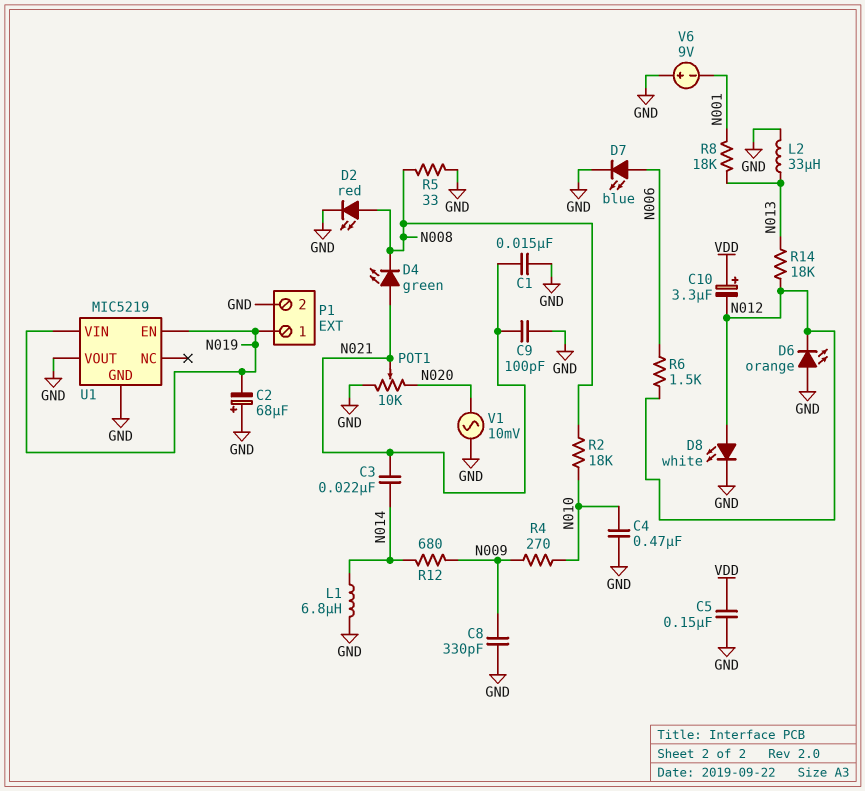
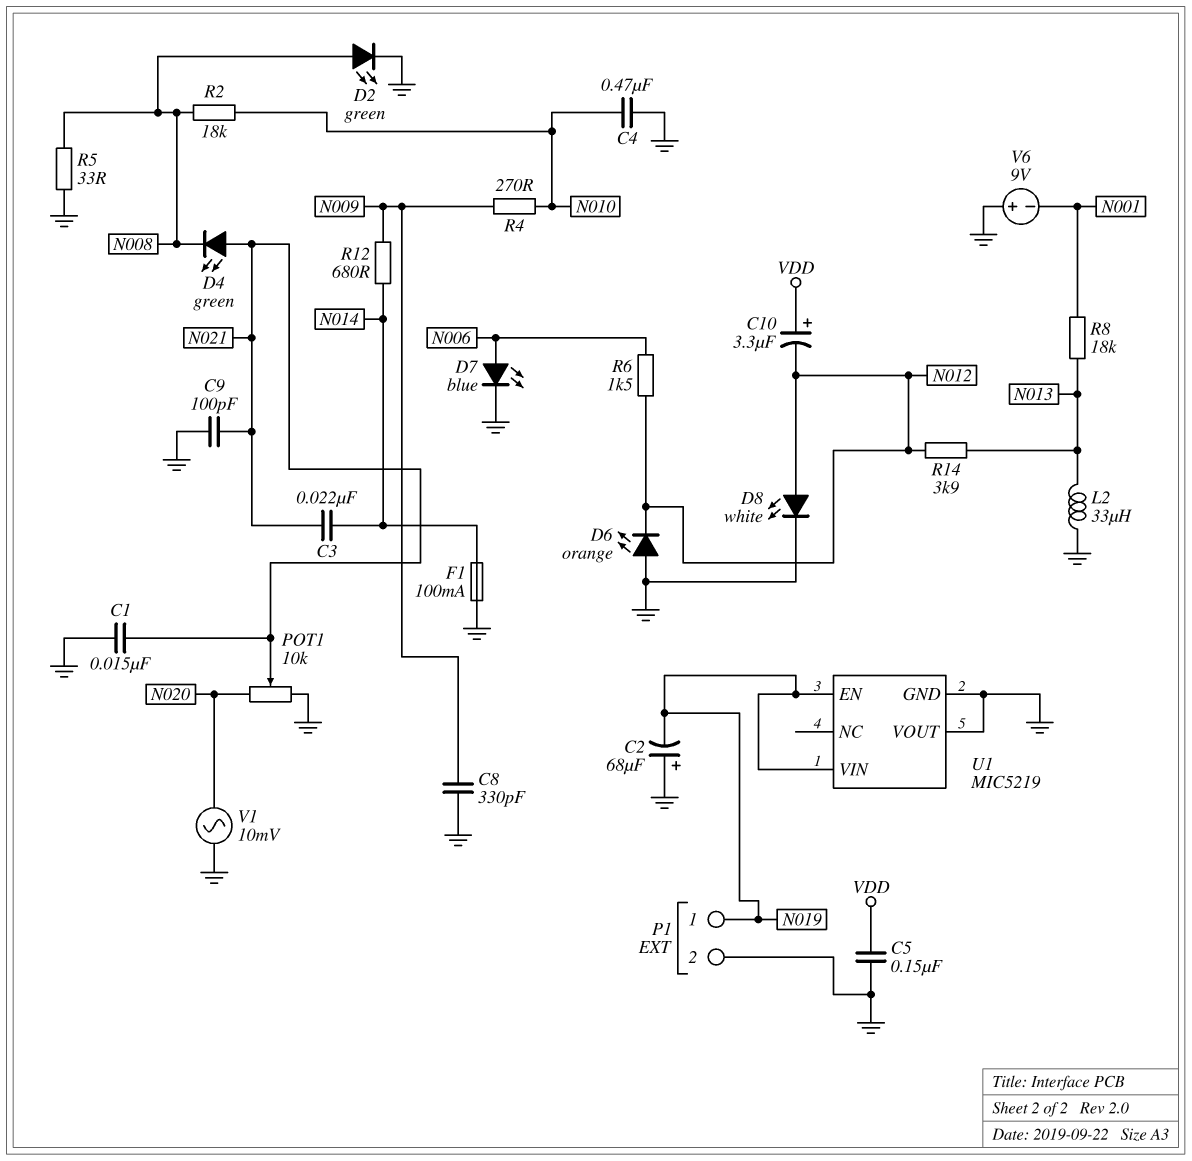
D2: LED red (A N008, K GND) -> LED green (A N008, K GND)
F1: none -> 100mA (GND, N014)
L1: 6.8uH (GND, N014) -> none
R14: 18k (N012, N013) -> 3.9k (N012, N013)

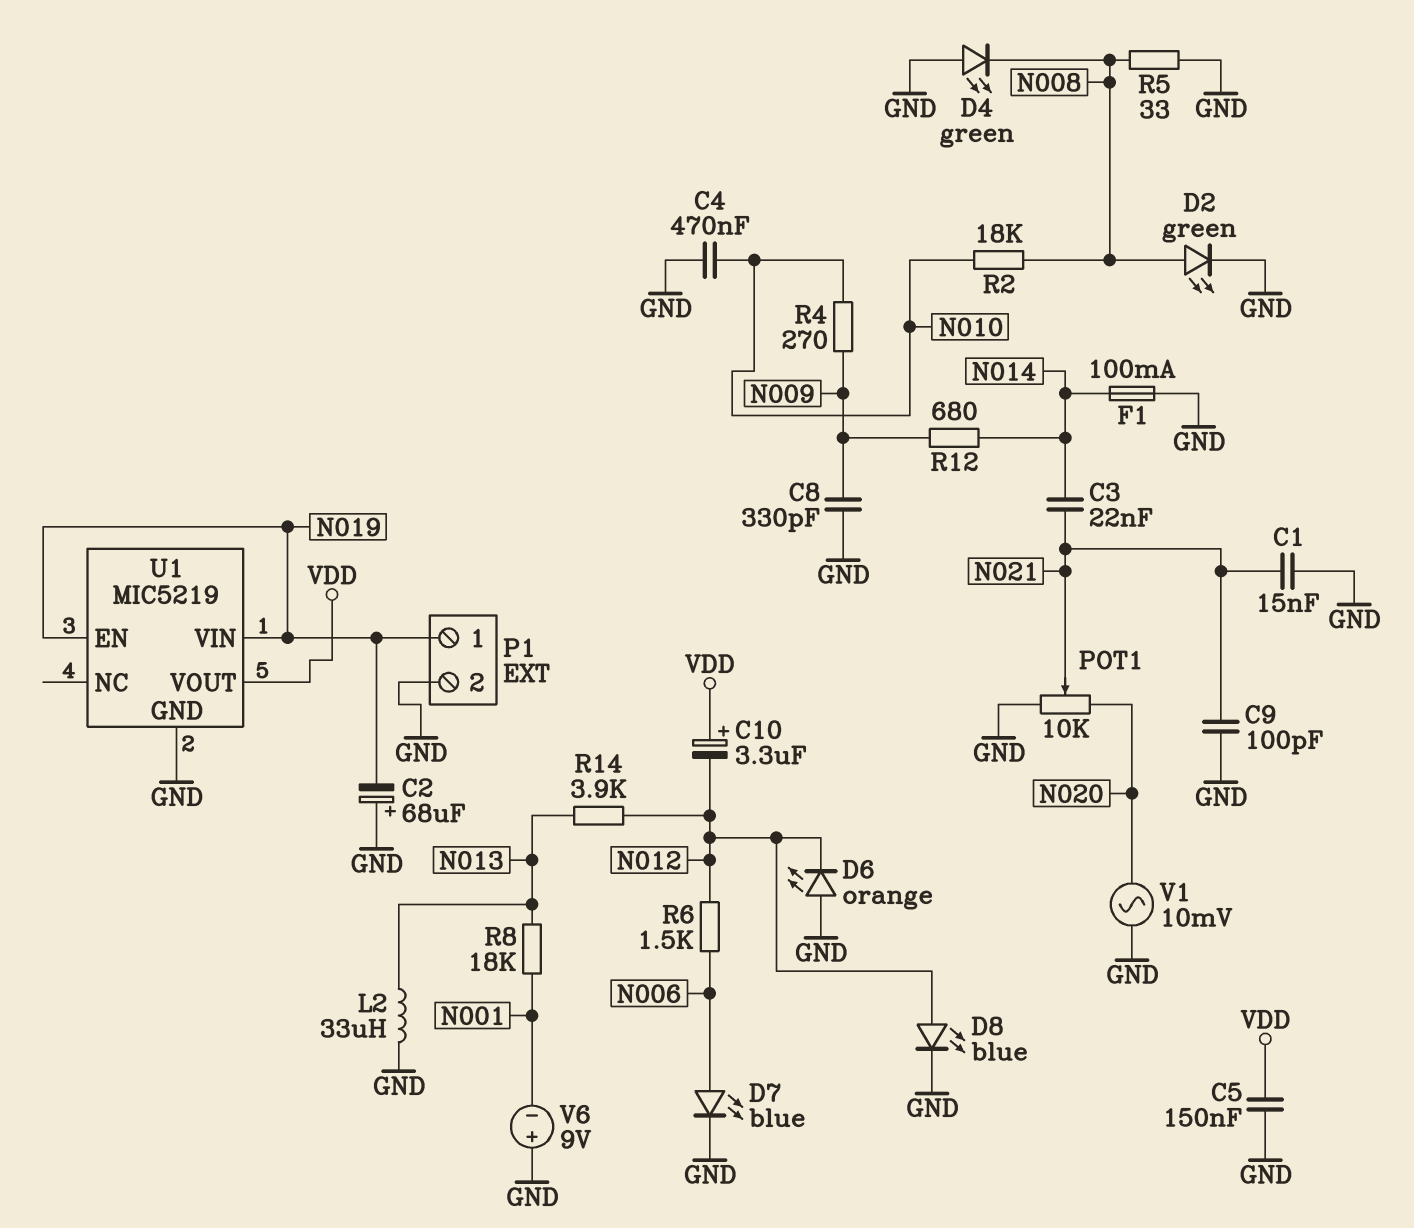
D4: LED green (A N021, K N008) -> LED green (A GND, K N008)
D8: LED white (A N012, K GND) -> LED blue (A N012, K GND)
U1 pin VOUT: GND -> VDD

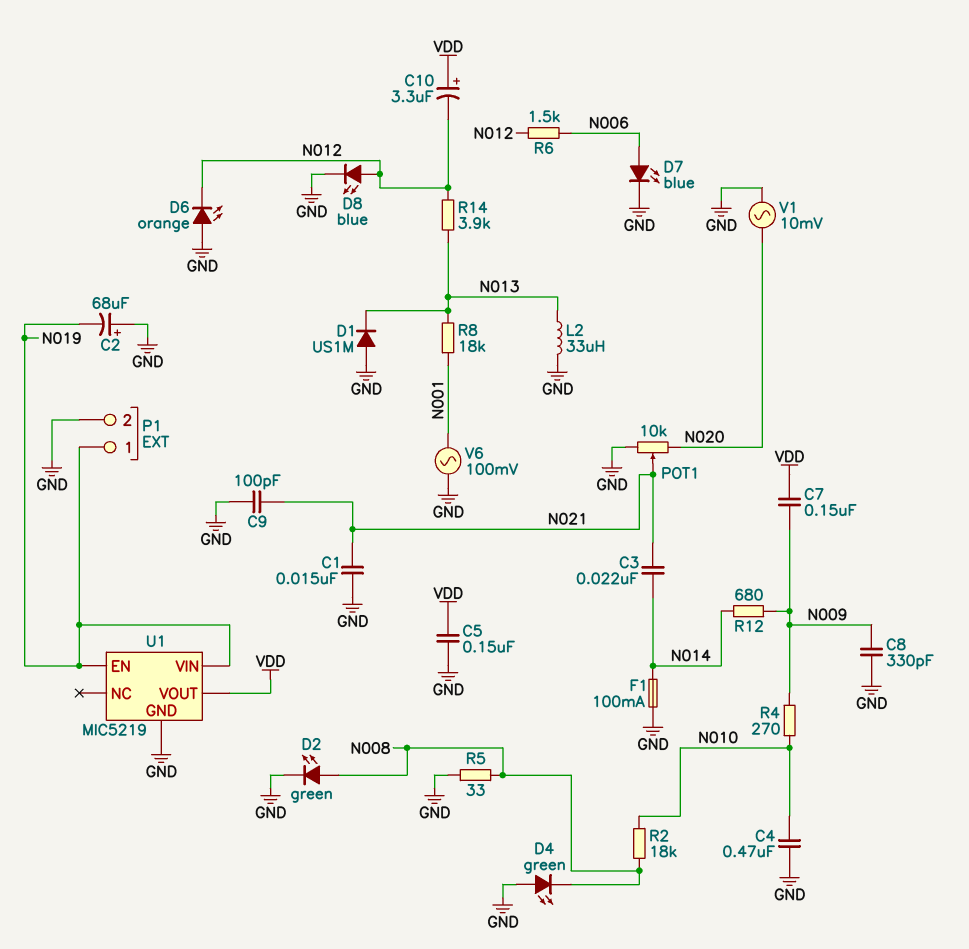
C7: none -> 150nF (N009, VDD)
D1: none -> diode US1M (A GND, K N013)
V6: 9V (plus GND, minus N001) -> AC 100mV (GND, N001)

